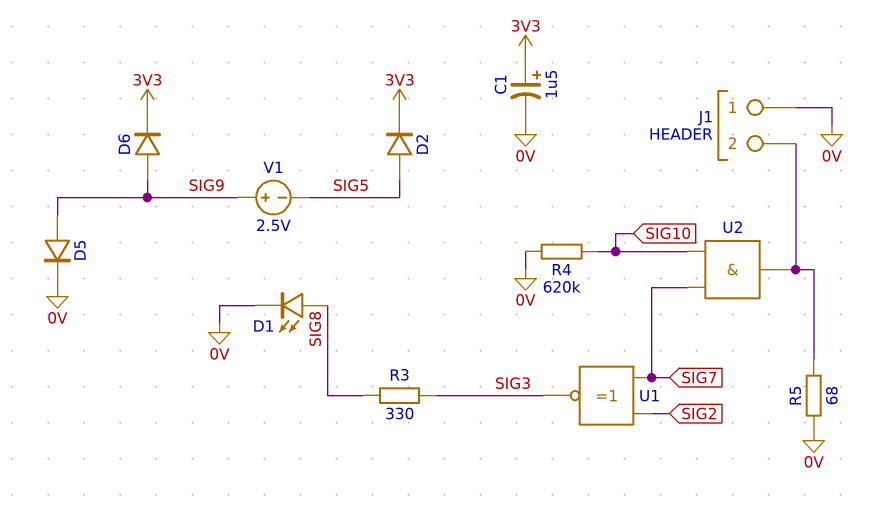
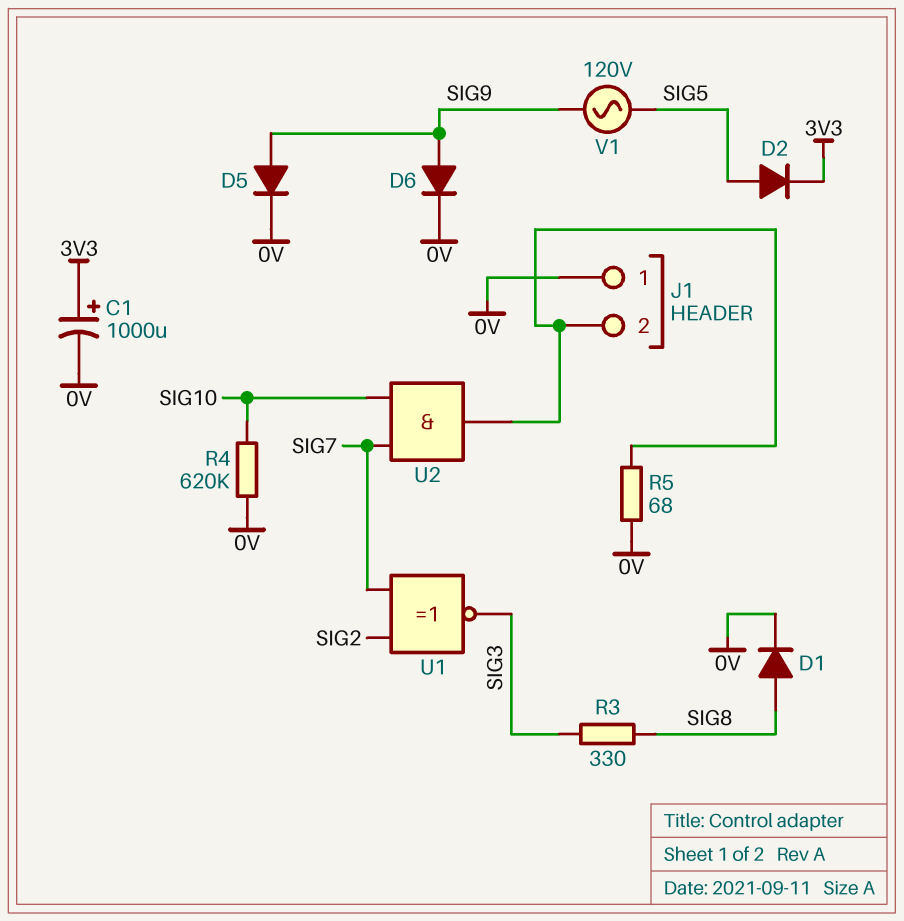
C1: 1.5uF (plus 3V3, minus 0V) -> 1000uF (plus 3V3, minus 0V)
D1: LED (A SIG8, K 0V) -> diode (A SIG8, K 0V)
D6: diode (A SIG9, K 3V3) -> diode (A SIG9, K 0V)
V1: 2.5V (plus SIG9, minus SIG5) -> AC 120V (SIG5, SIG9)

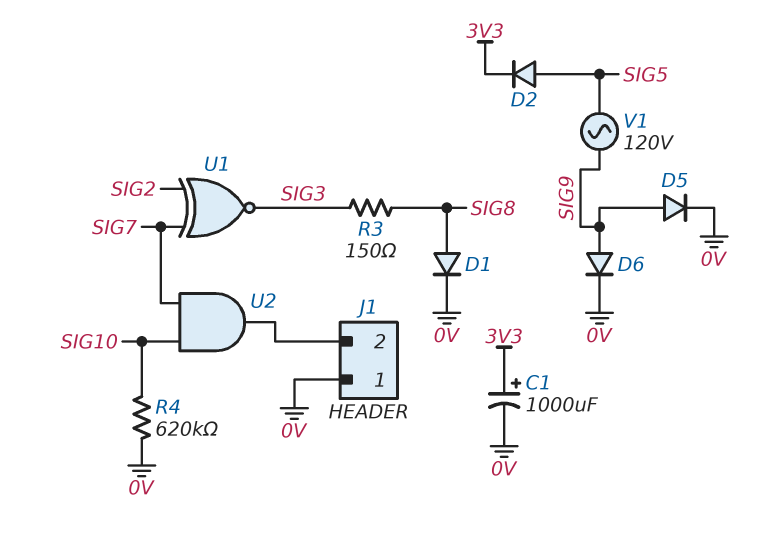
R3: 330 (SIG3, SIG8) -> 150 (SIG3, SIG8)
R5: 68 (0V, J1/2) -> none

